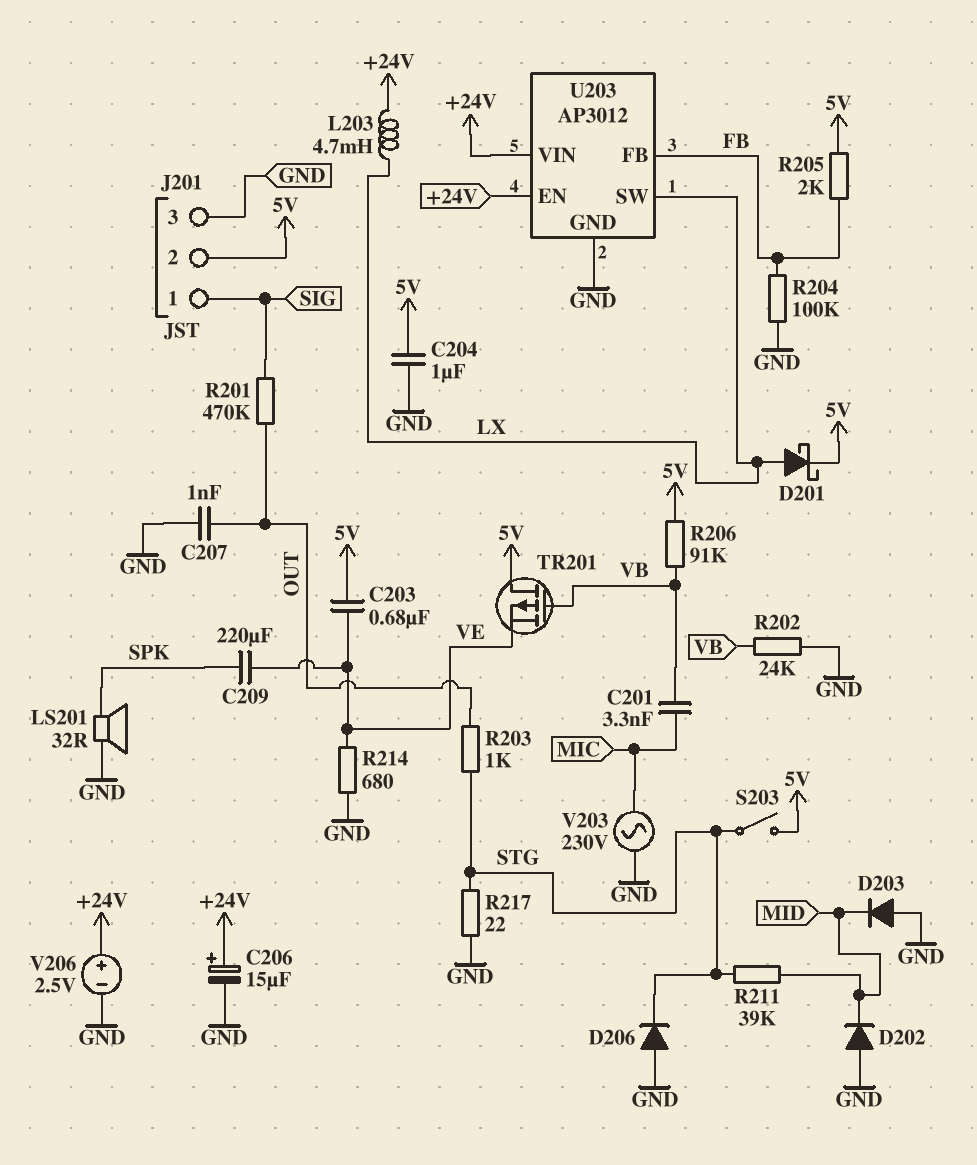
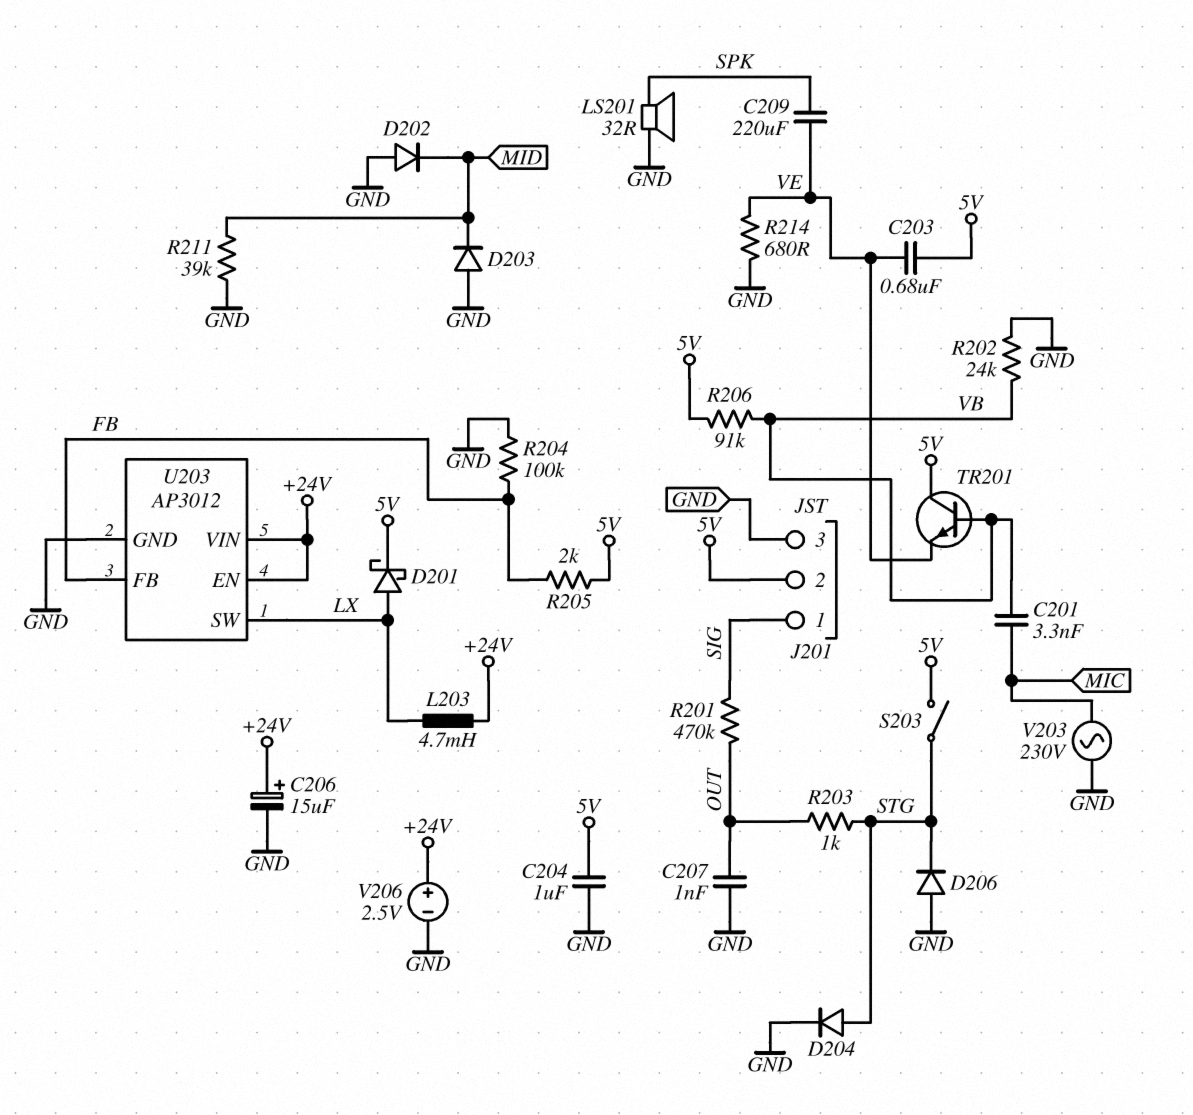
D204: none -> diode (A STG, K GND)
R211: 39k (MID, STG) -> 39k (GND, MID)
R217: 22 (GND, STG) -> none
TR201: PMOS (G VB, D 5V, S VE) -> NPN (B VB, C 5V, E VE)

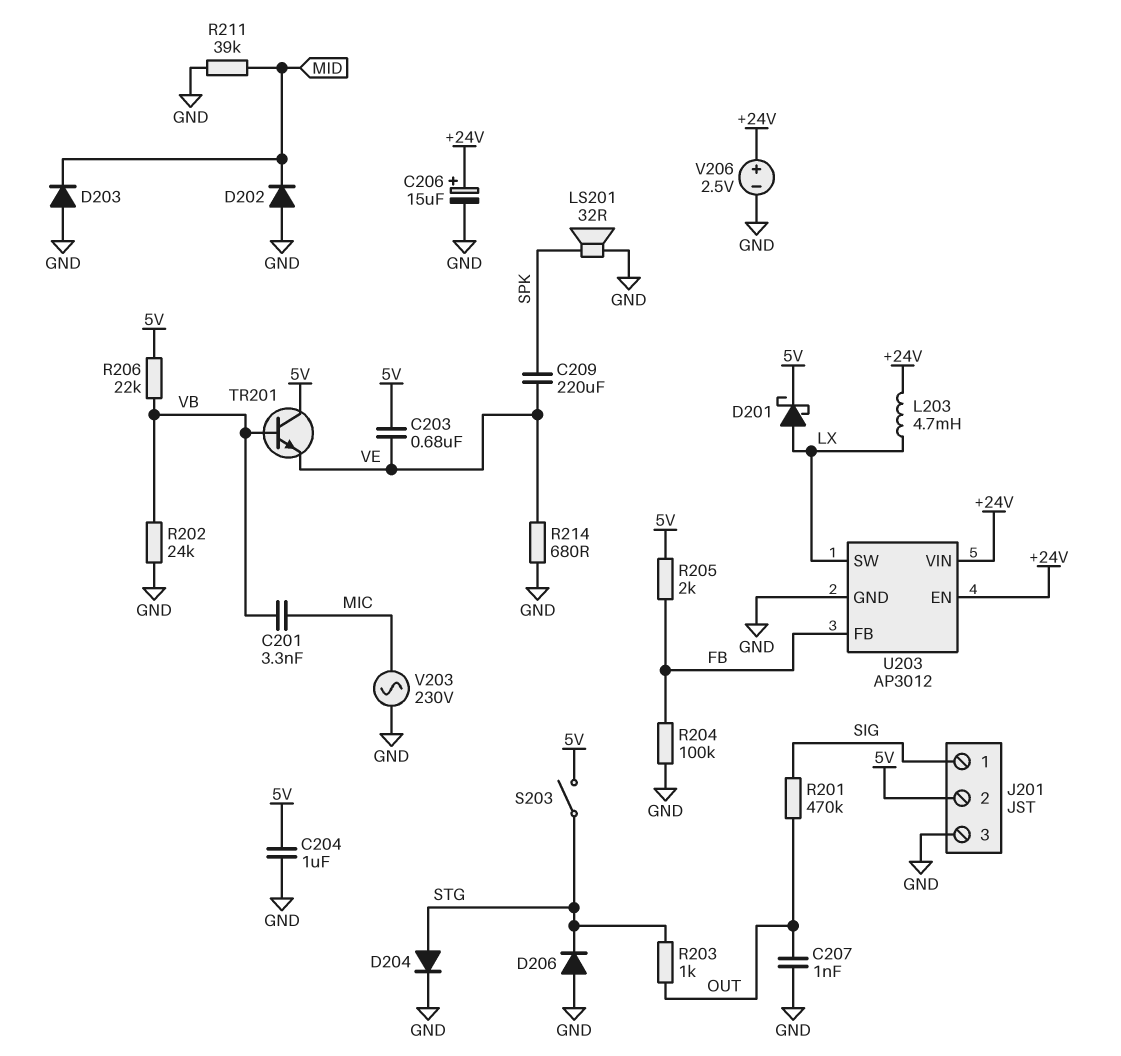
R206: 91k (5V, VB) -> 22k (5V, VB)

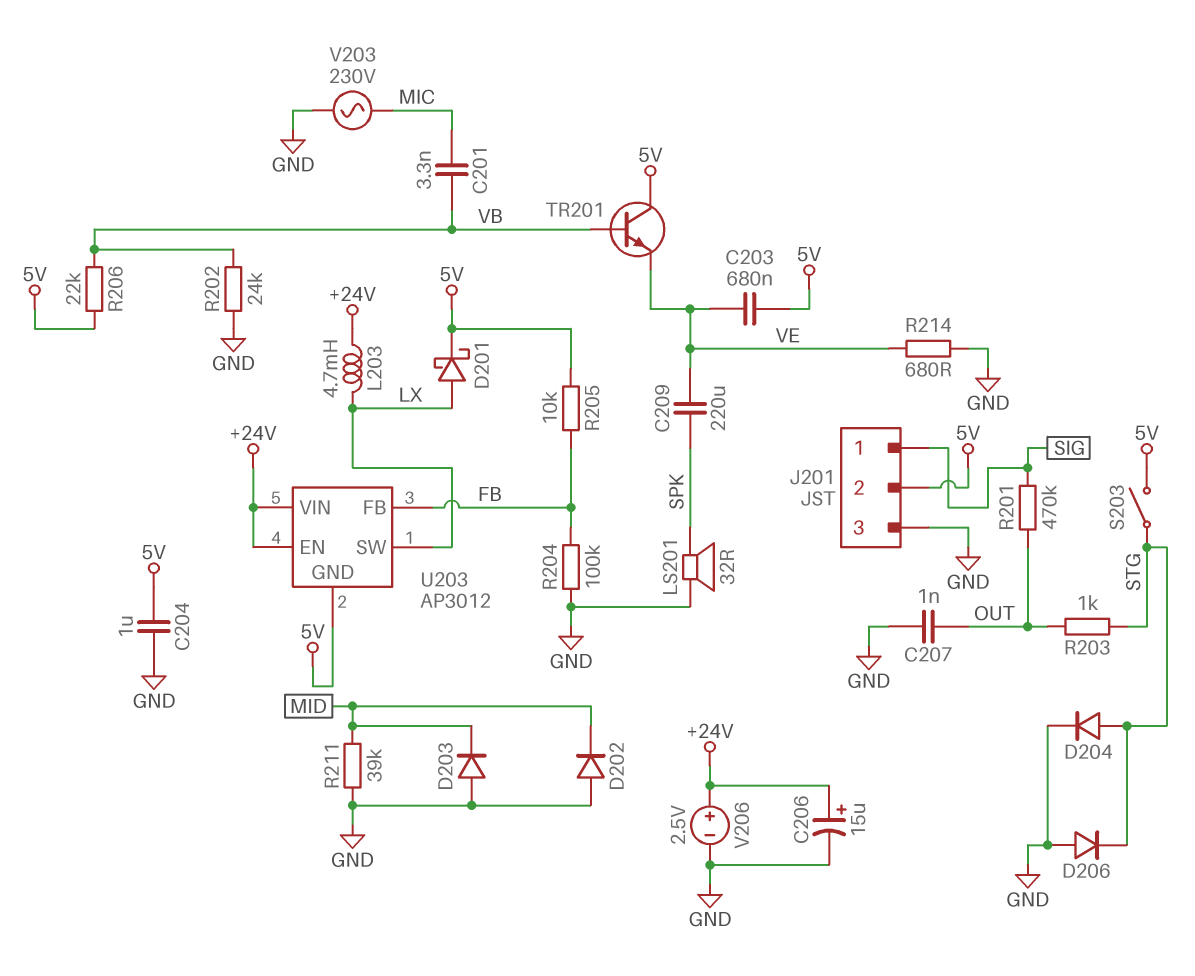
R205: 2k (5V, FB) -> 10k (5V, FB)
U203 pin GND: GND -> 5V

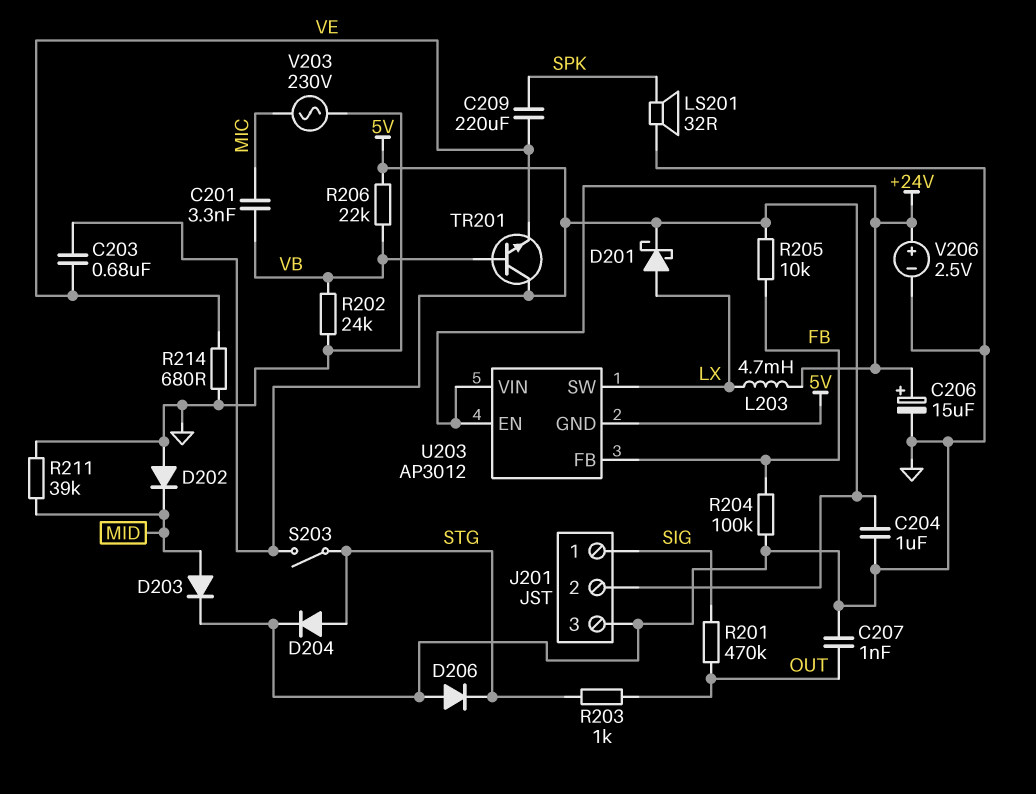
D203: diode (A GND, K MID) -> diode (A MID, K GND)

